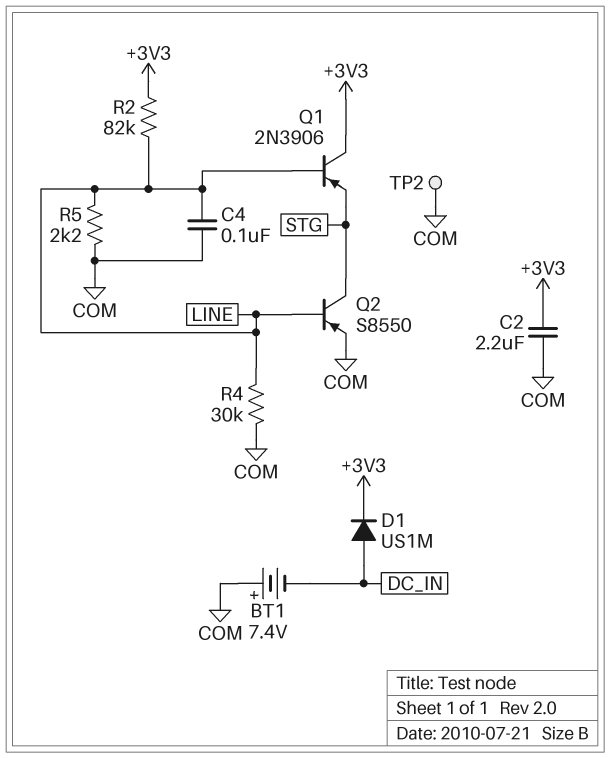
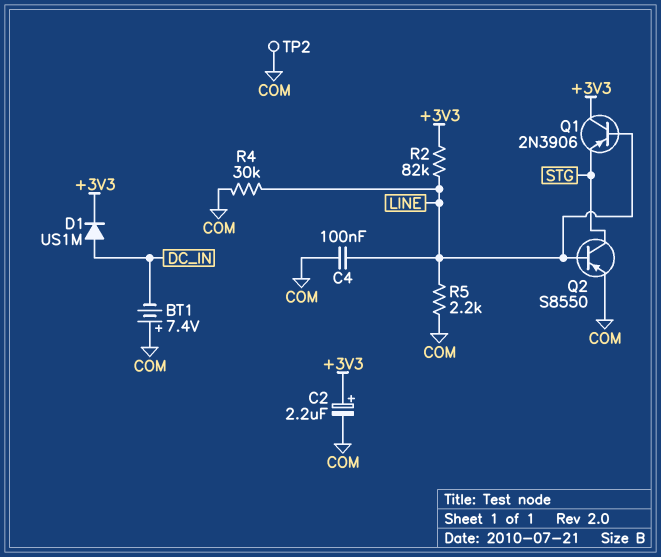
C2: 2.2uF (+3V3, COM) -> 2.2uF (plus +3V3, minus COM)

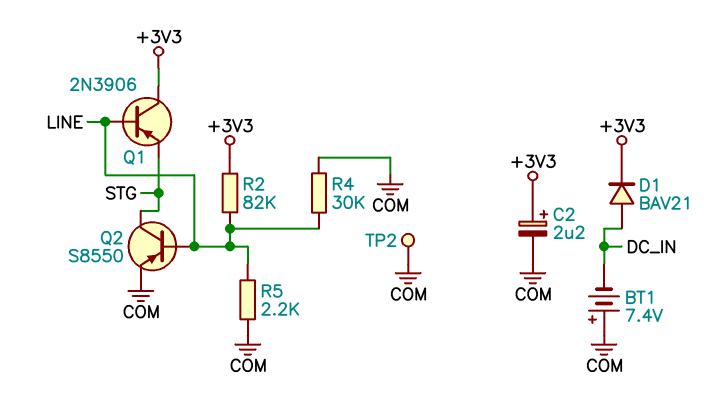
C4: 100nF (COM, LINE) -> none
D1: diode US1M (A DC_IN, K +3V3) -> diode BAV21 (A DC_IN, K +3V3)

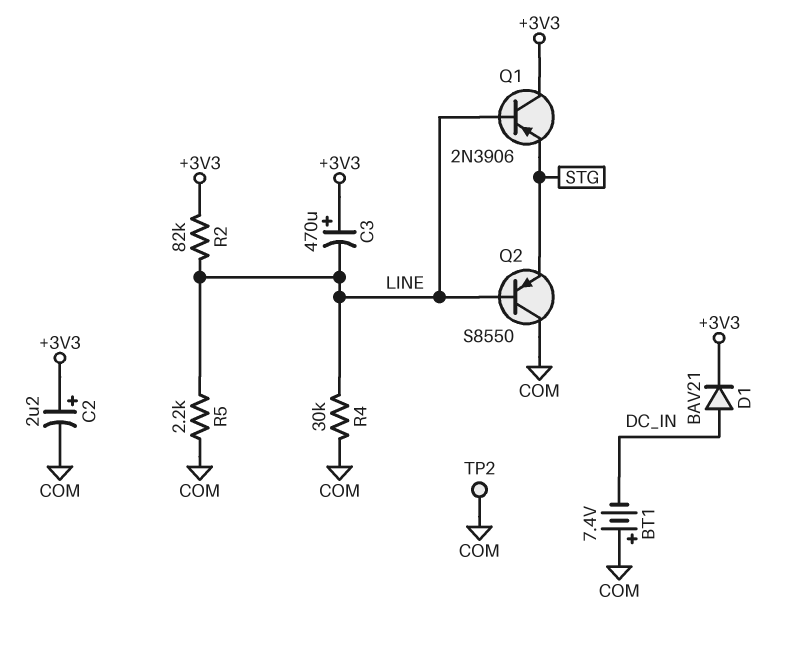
C3: none -> 470uF (plus +3V3, minus LINE)
Q2: PNP S8550 (B LINE, C STG, E COM) -> PNP S8550 (B LINE, C COM, E STG)

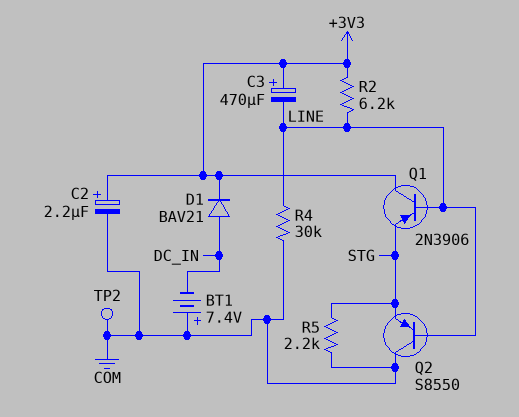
R2: 82k (+3V3, LINE) -> 6.2k (+3V3, LINE)
R5: 2.2k (COM, LINE) -> 2.2k (COM, STG)

